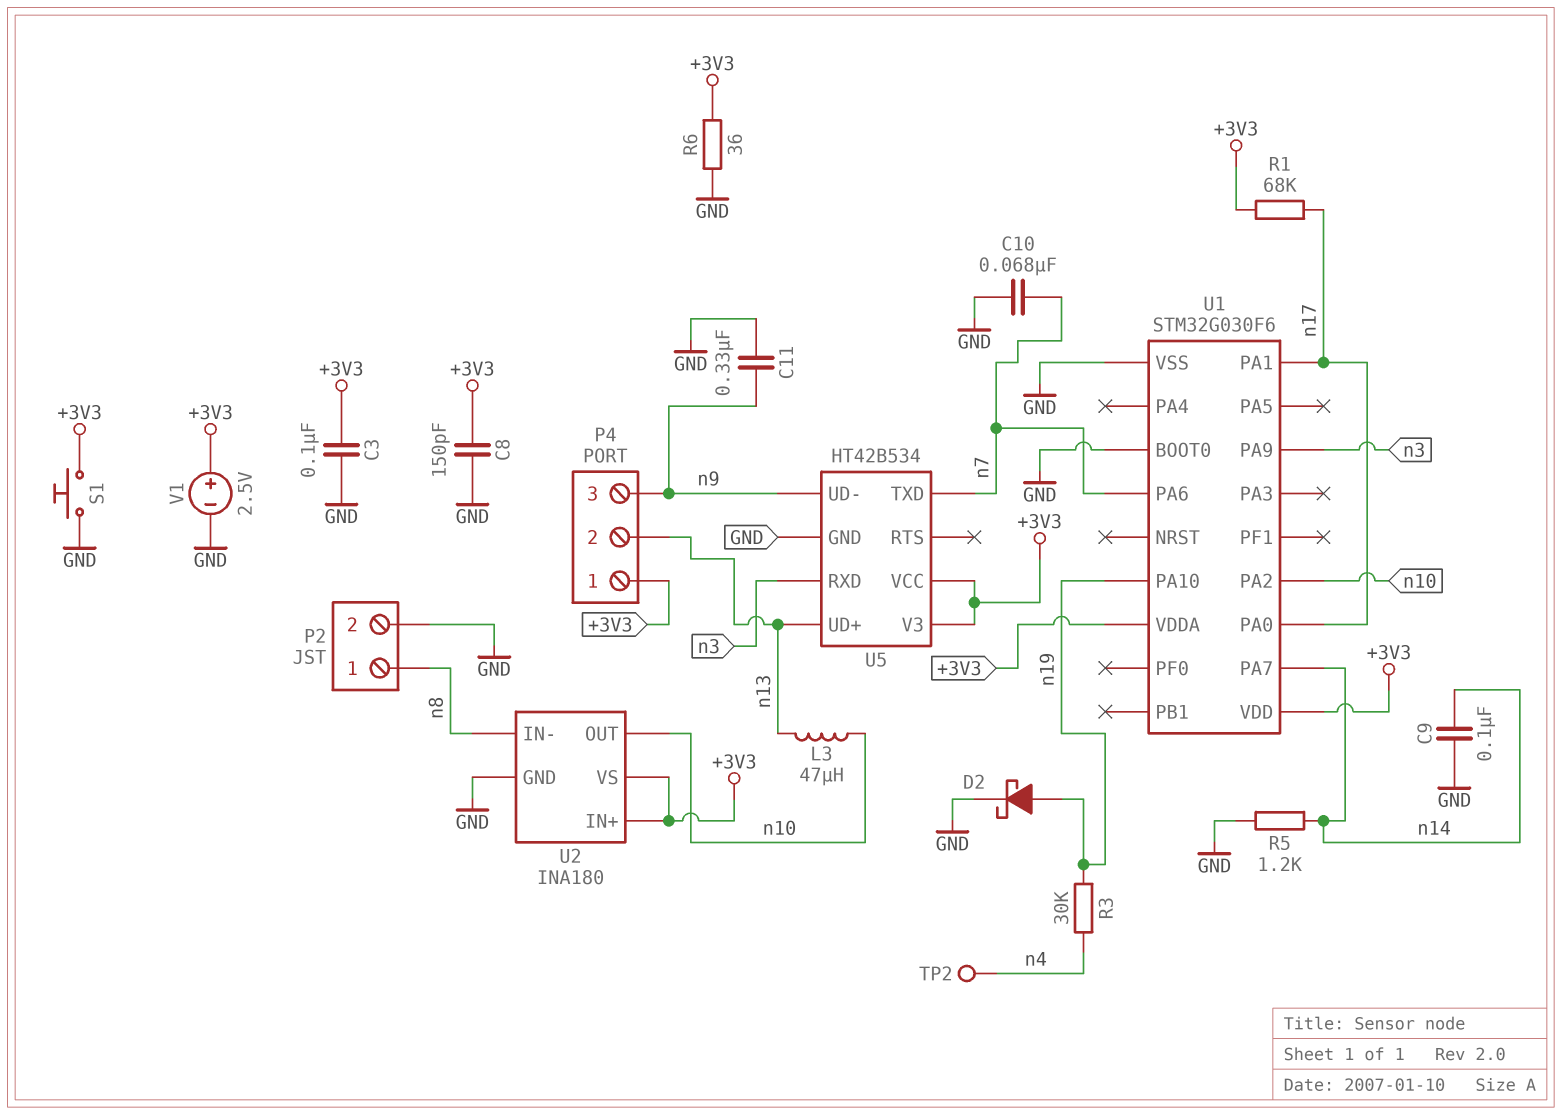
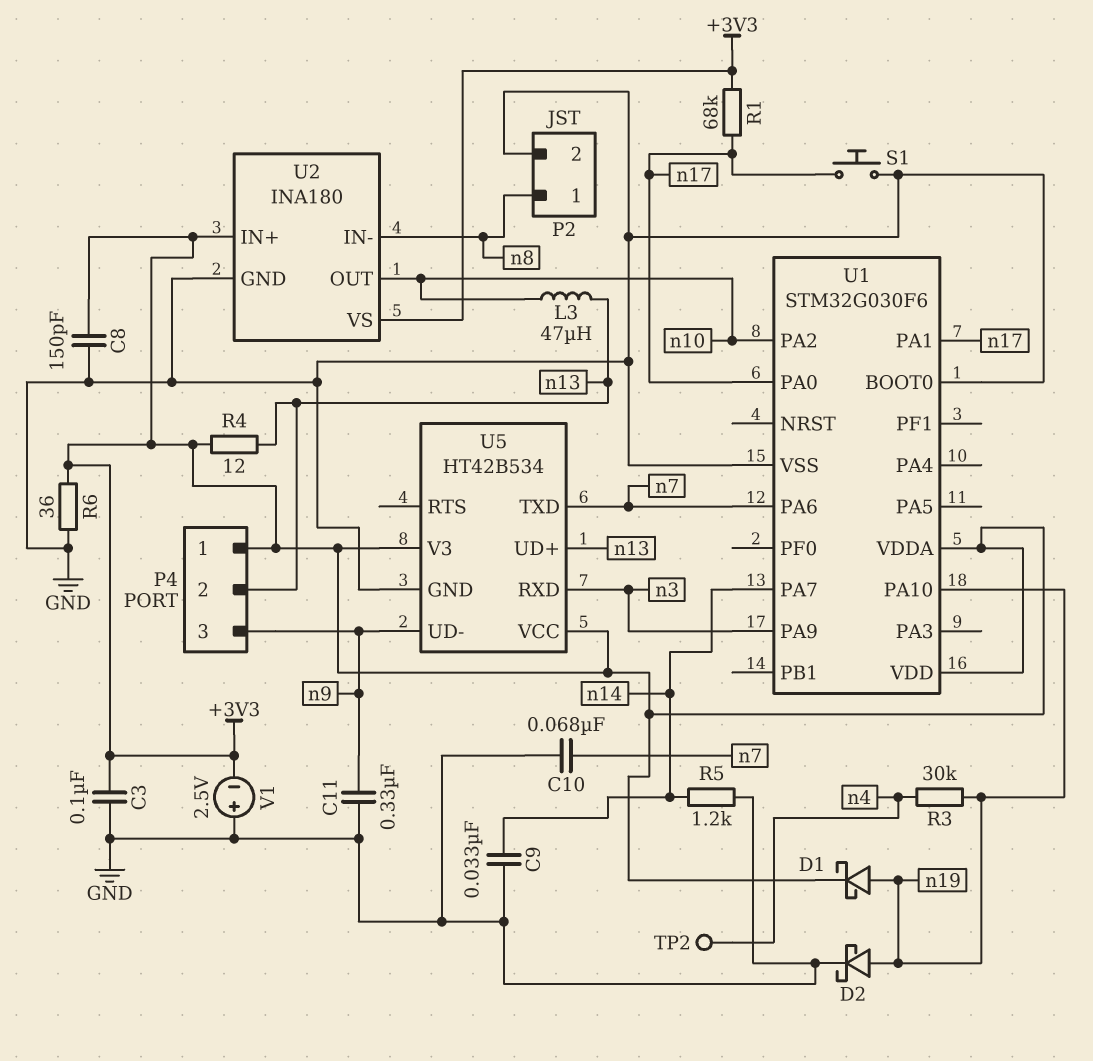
C9: 100nF (GND, n14) -> 33nF (GND, n14)
D1: none -> schottky (A n19, K +3V3)
R4: none -> 12 (+3V3, n13)
S1: button (+3V3, GND) -> button (GND, n17)
V1: 2.5V (plus +3V3, minus GND) -> 2.5V (plus GND, minus +3V3)

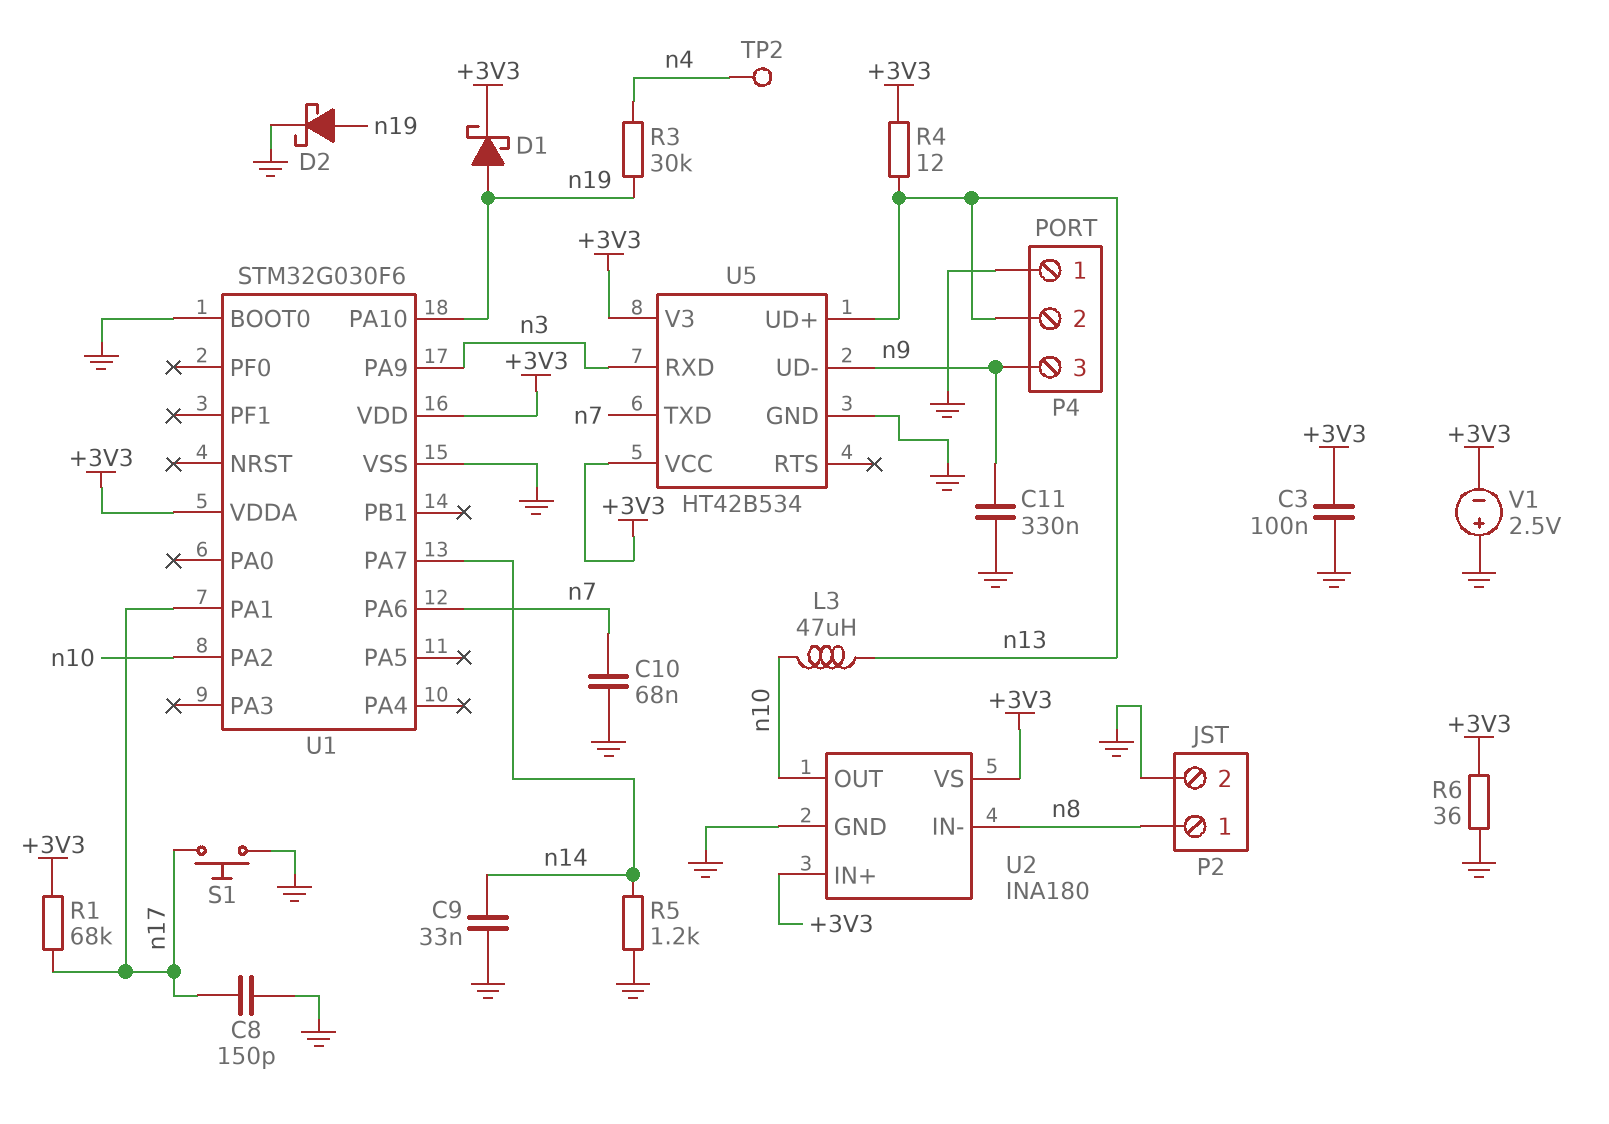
C8: 150pF (+3V3, GND) -> 150pF (GND, n17)
P4 pin 1: +3V3 -> GND
U1 pin PA0: n17 -> none

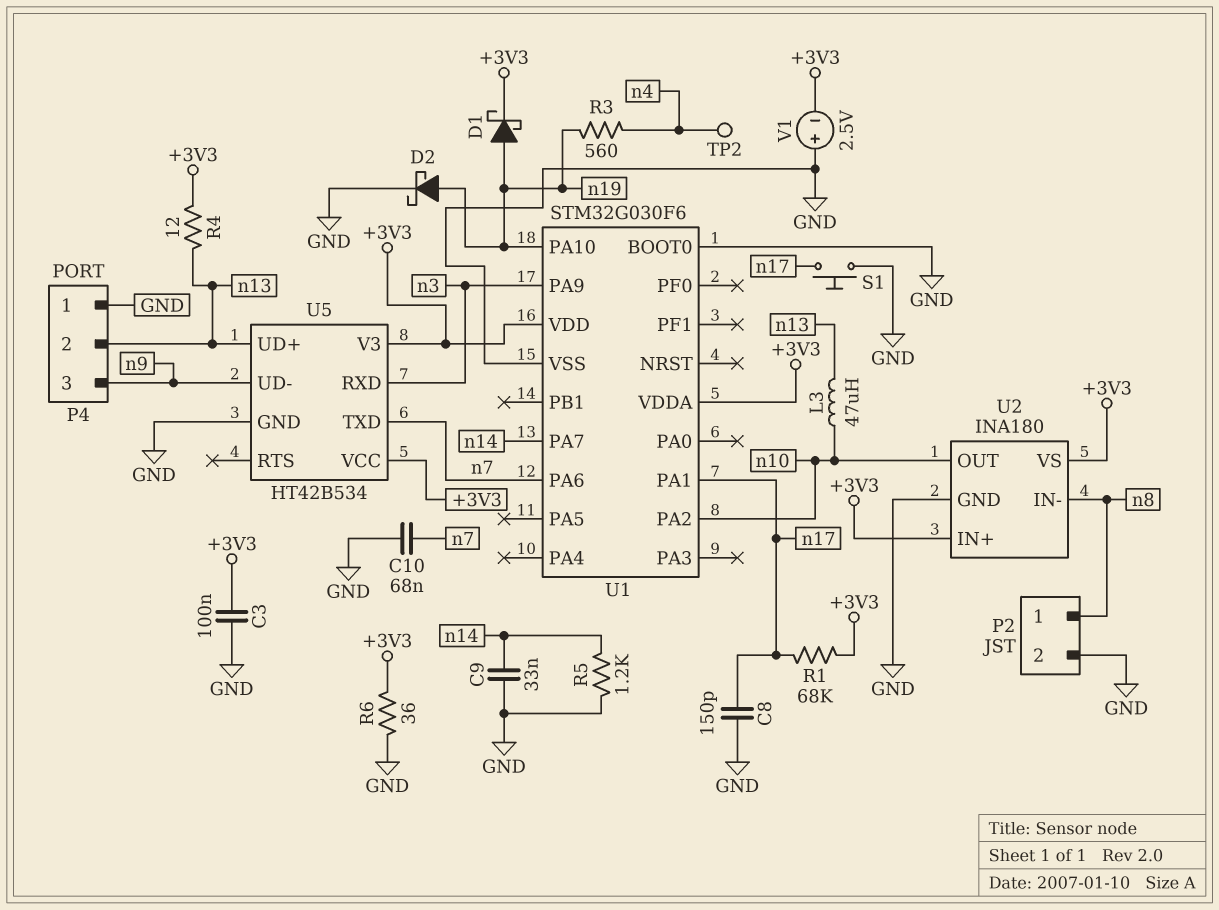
C11: 330nF (GND, n9) -> none
R3: 30k (n4, n19) -> 560 (n4, n19)

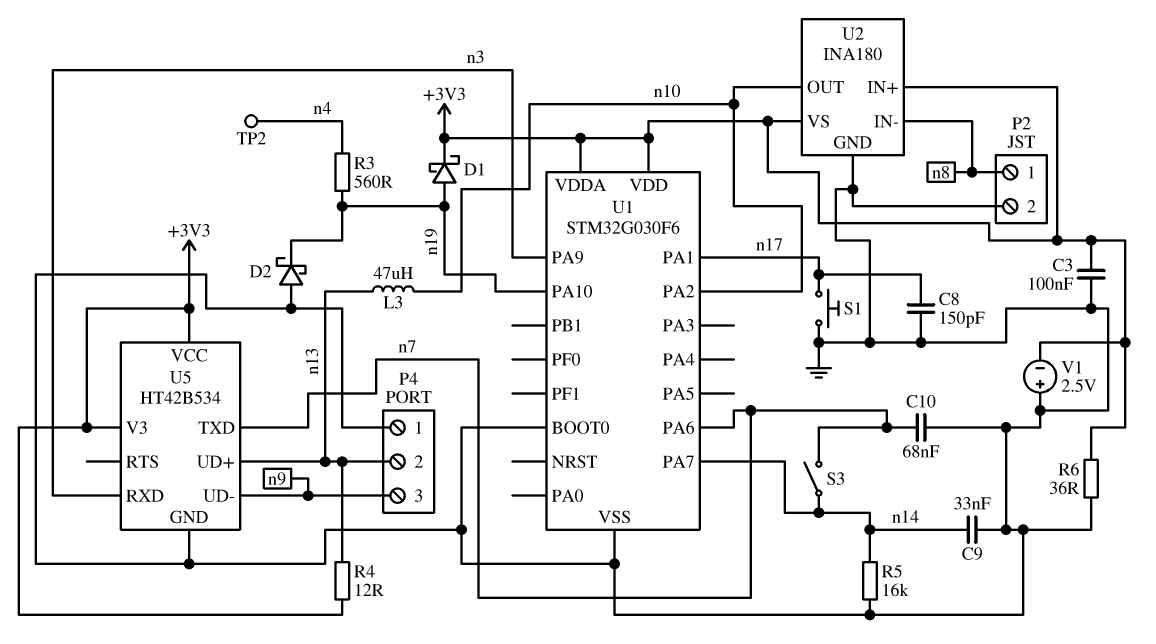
D2: schottky (A n19, K GND) -> schottky (A GND, K n19)
R1: 68k (+3V3, n17) -> none
R5: 1.2k (GND, n14) -> 16k (GND, n14)
S3: none -> switch (n7, n14)

